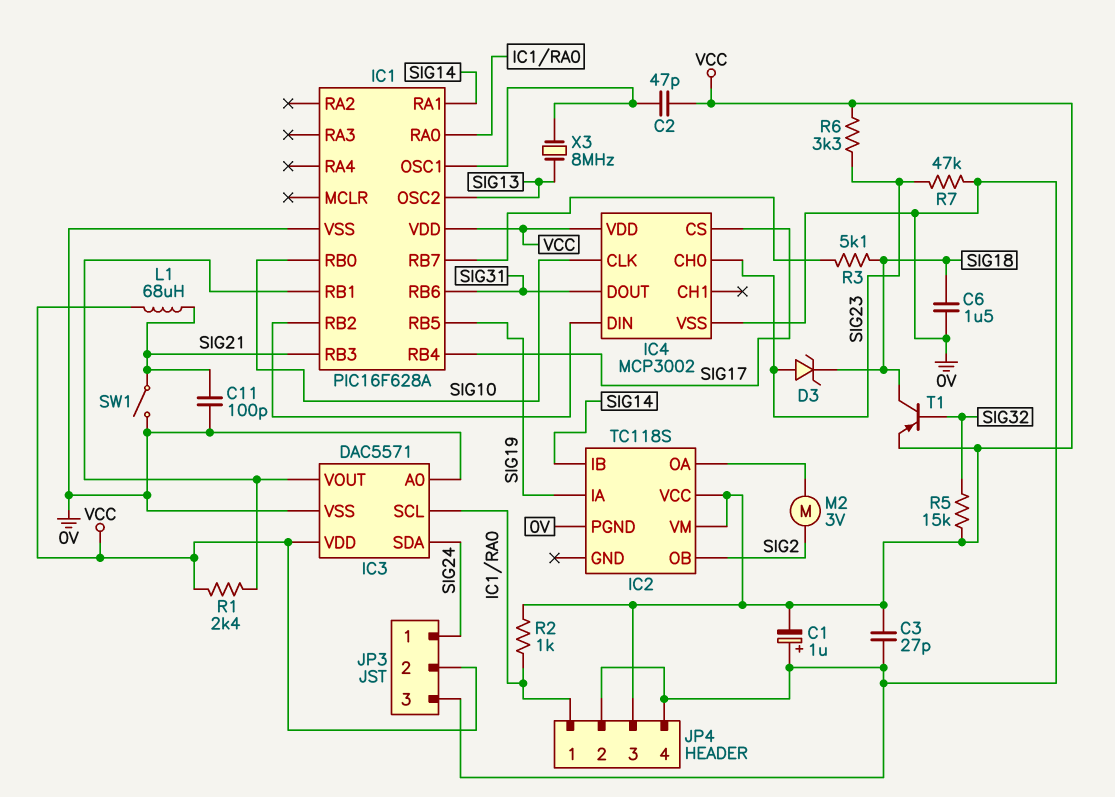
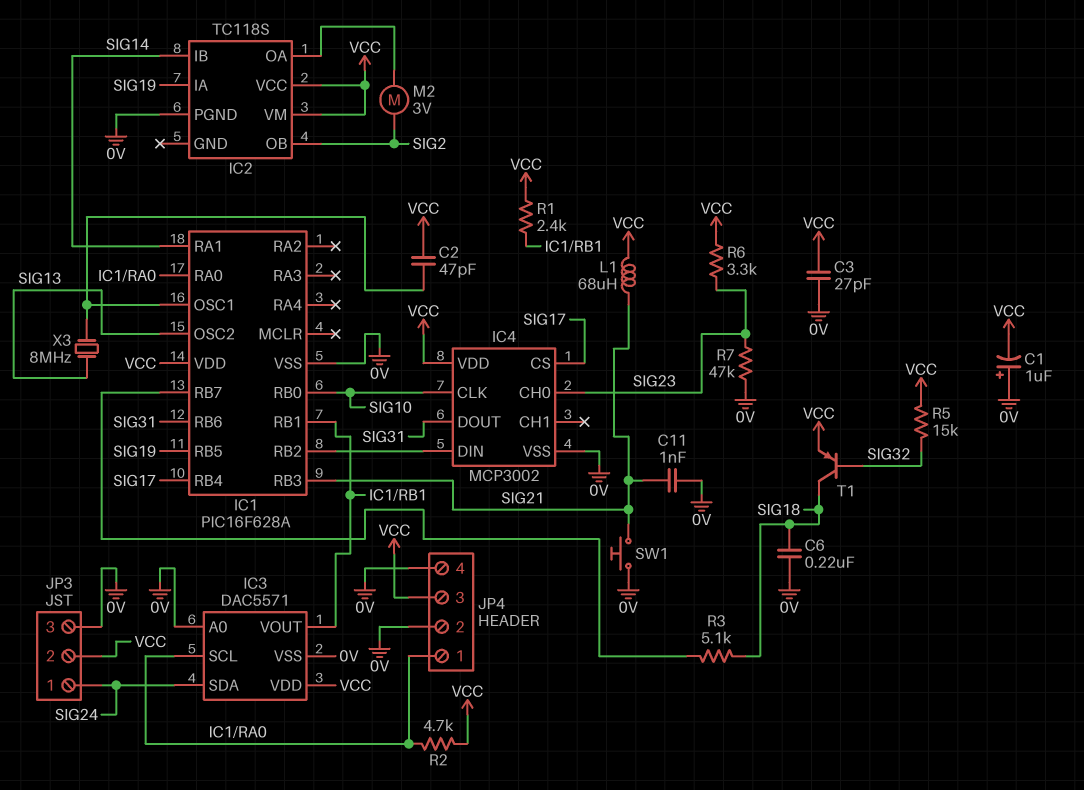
C6: 1.5uF (0V, SIG18) -> 220nF (0V, SIG18)
C11: 100pF (0V, SIG21) -> 1nF (0V, SIG21)
D3: zener (A SIG23, K SIG18) -> none
R2: 1k (IC1/RA0, VCC) -> 4.7k (IC1/RA0, VCC)
SW1: switch (0V, SIG21) -> button (0V, SIG21)

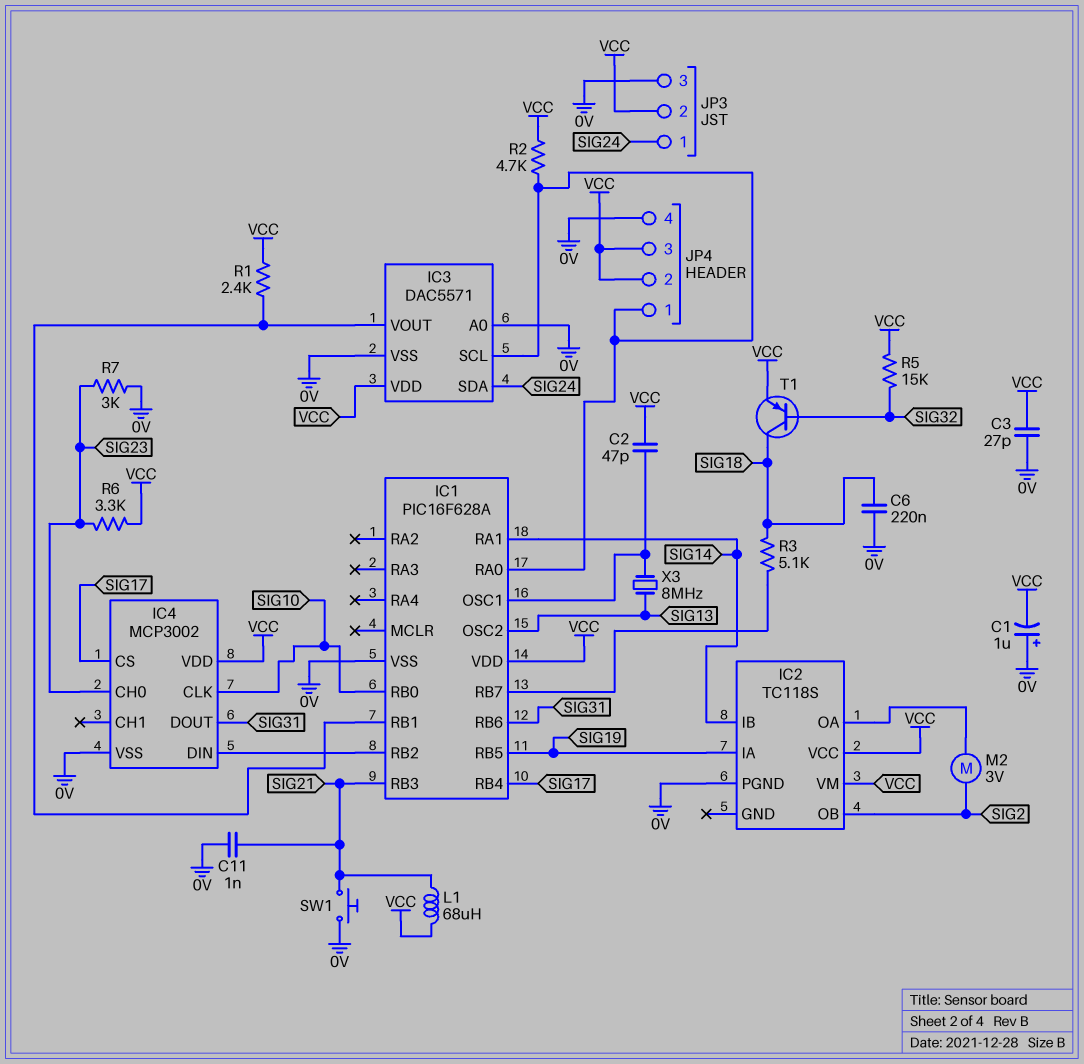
JP4 pin 2: 0V -> VCC
R7: 47k (0V, SIG23) -> 3k (0V, SIG23)

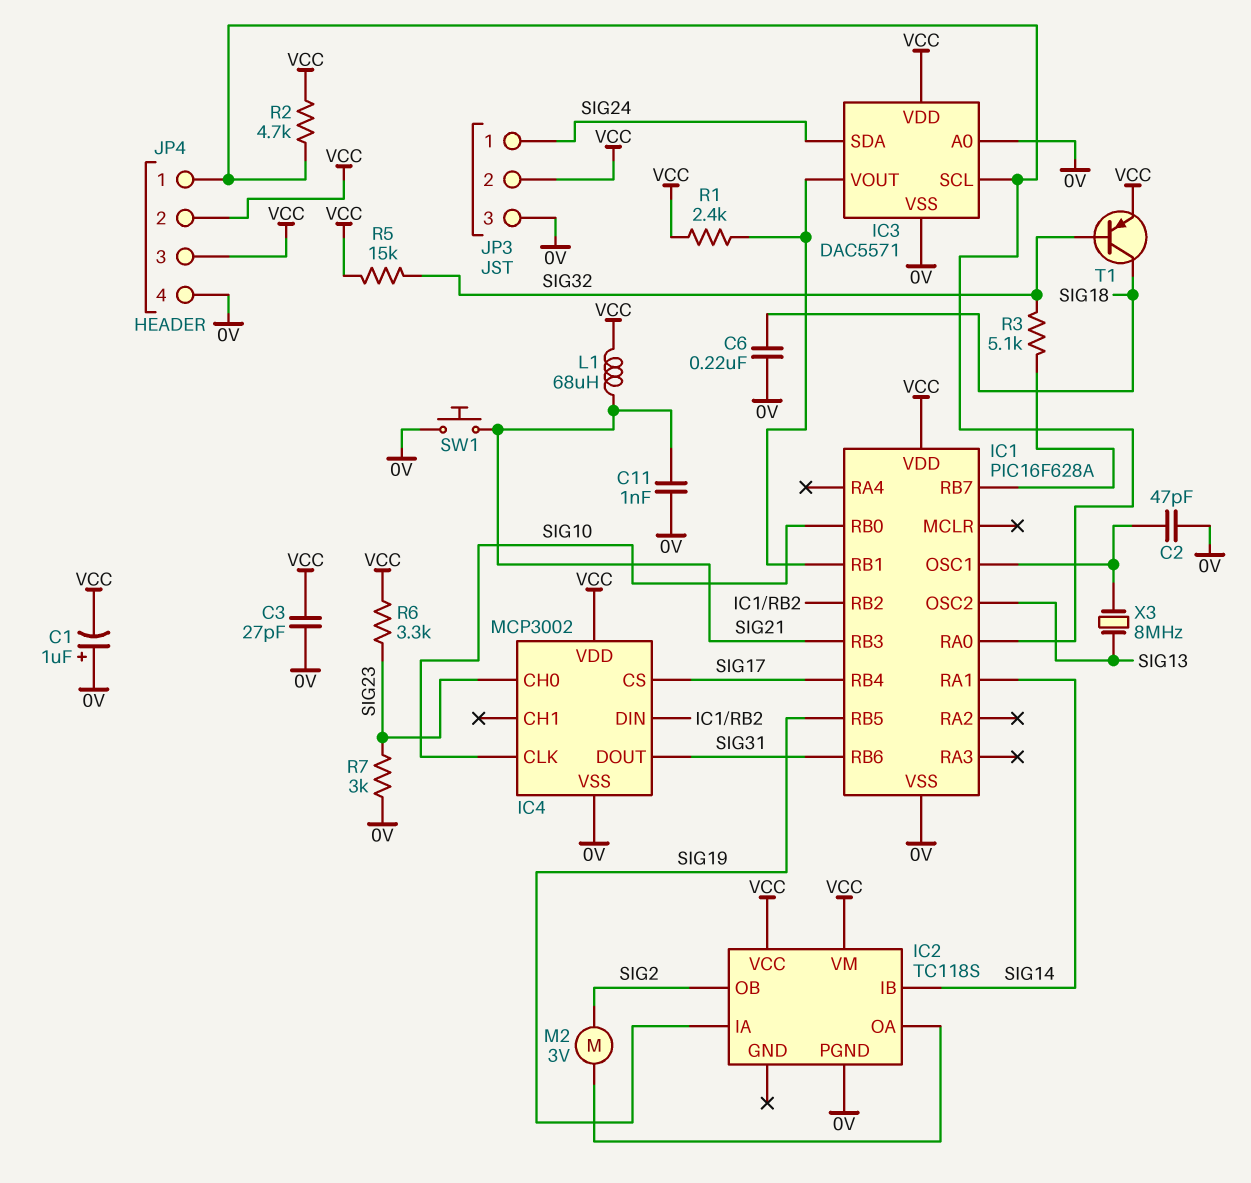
C2: 47pF (IC1/OSC1, VCC) -> 47pF (0V, IC1/OSC1)
R3: 5.1k (IC1/RB7, SIG18) -> 5.1k (IC1/RB7, SIG32)

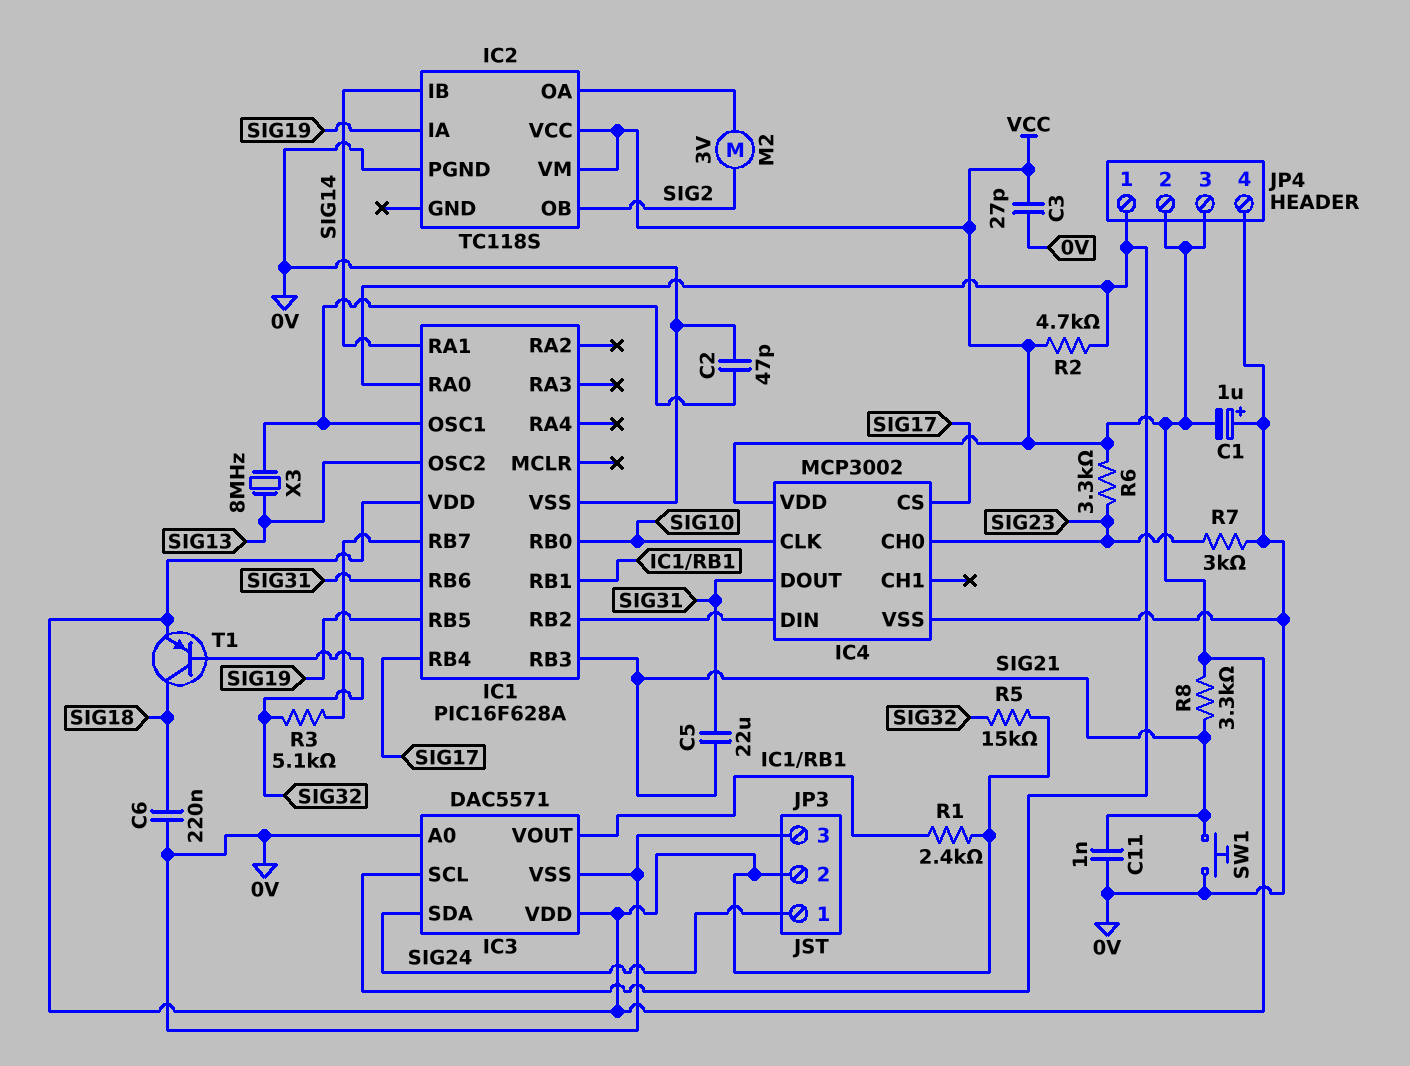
C5: none -> 22uF (SIG21, SIG31)
L1: 68uH (SIG21, VCC) -> none
R8: none -> 3.3k (SIG21, VCC)

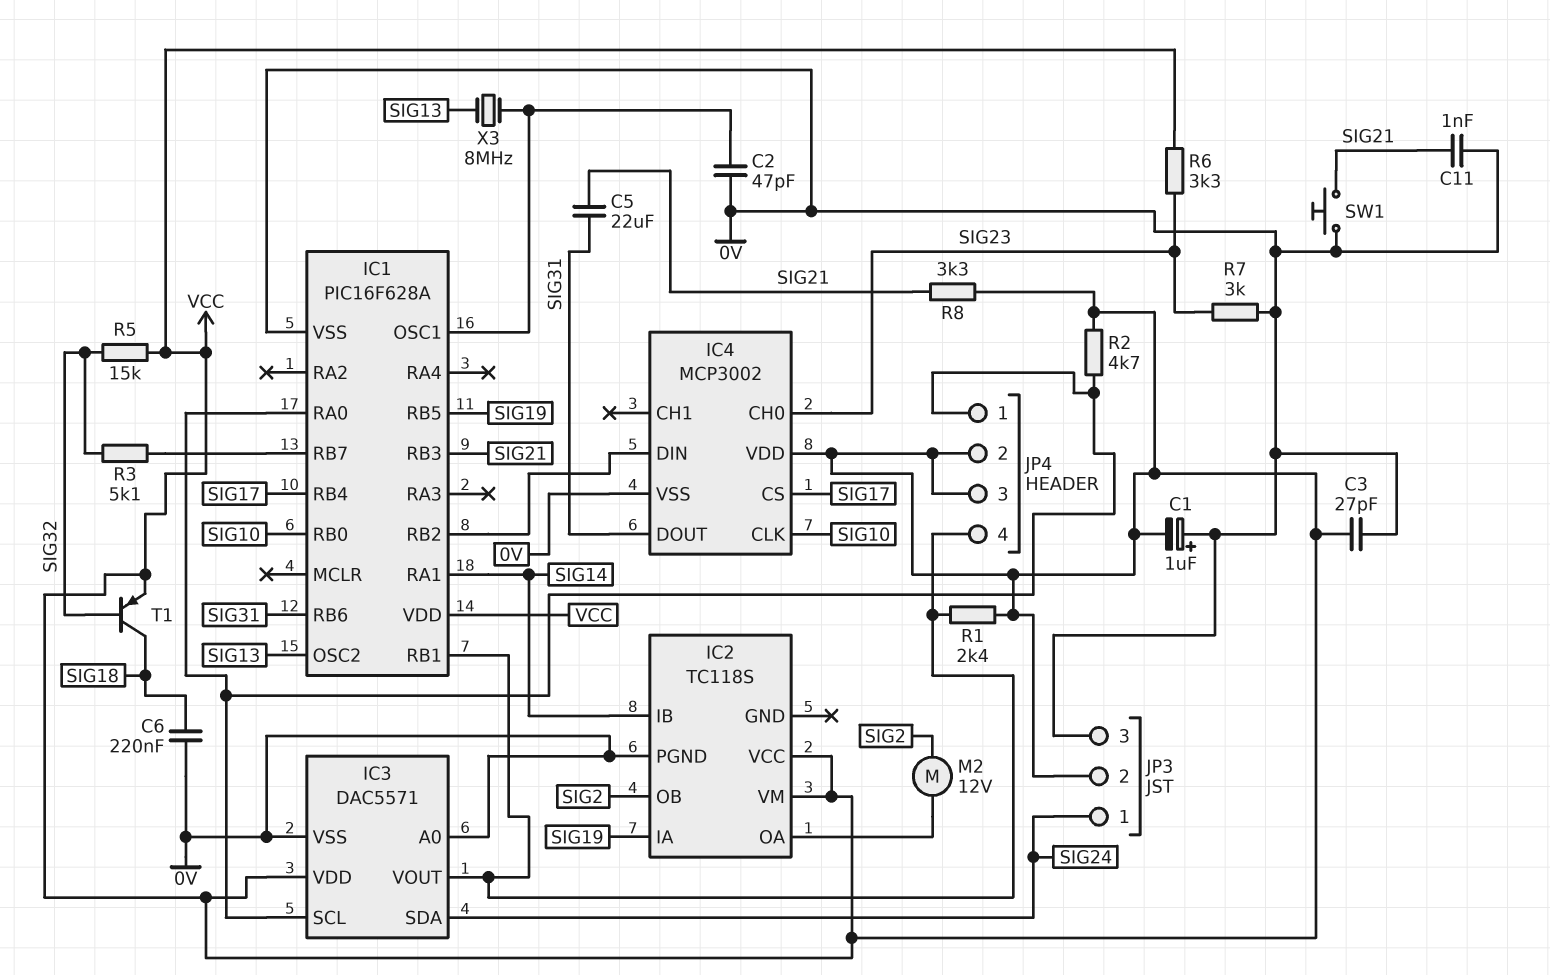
JP4 pin 4: 0V -> IC1/RB1
M2: motor 3V (IC2/OA, SIG2) -> motor 12V (IC2/OA, SIG2)

